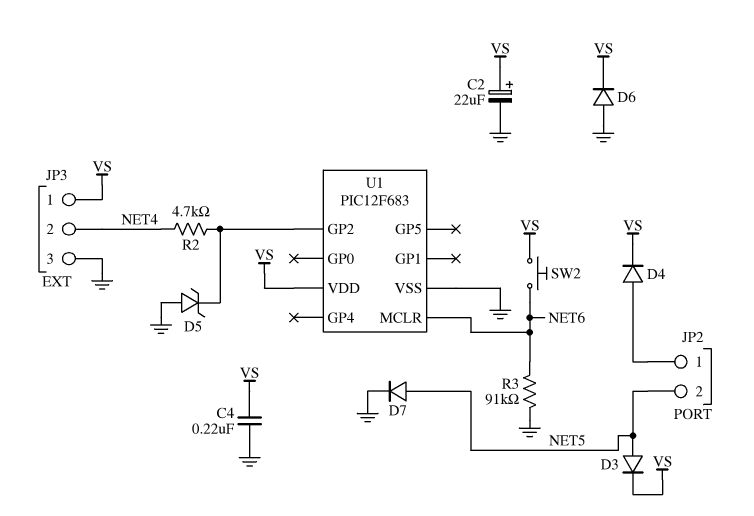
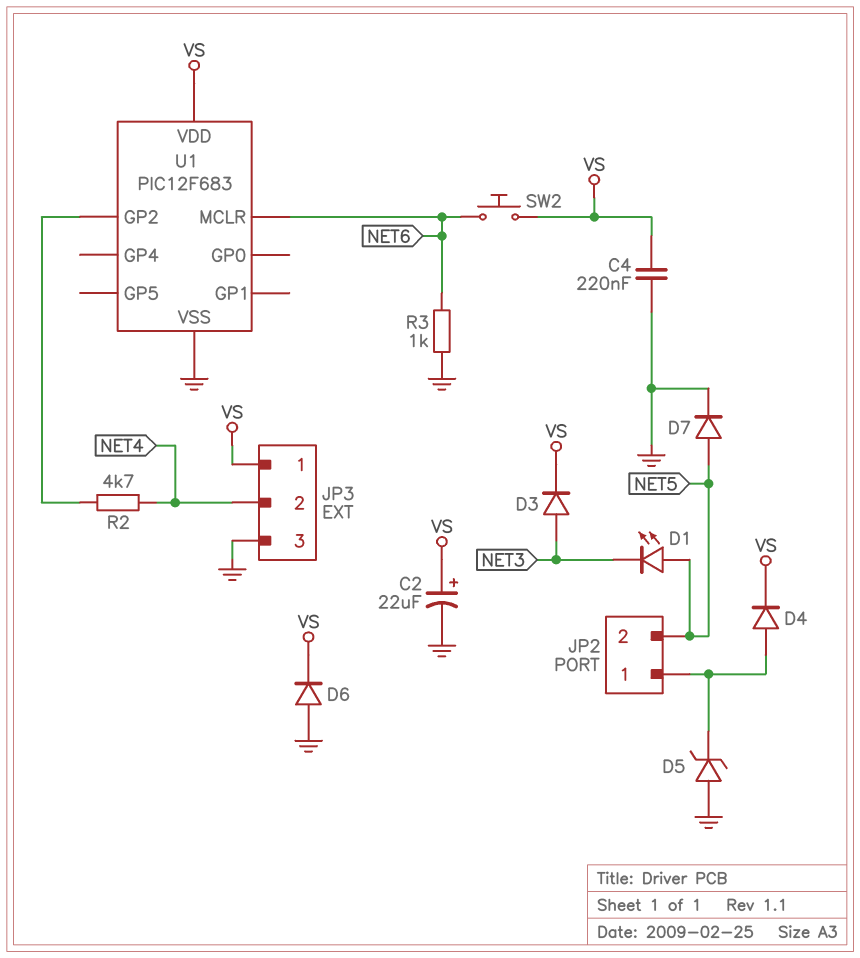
D1: none -> LED (A NET5, K NET3)
D3: diode (A NET5, K VS) -> diode (A NET3, K VS)
D5: zener (A GND, K U1/GP2) -> zener (A GND, K JP2/1)
R3: 91k (GND, NET6) -> 1k (GND, NET6)

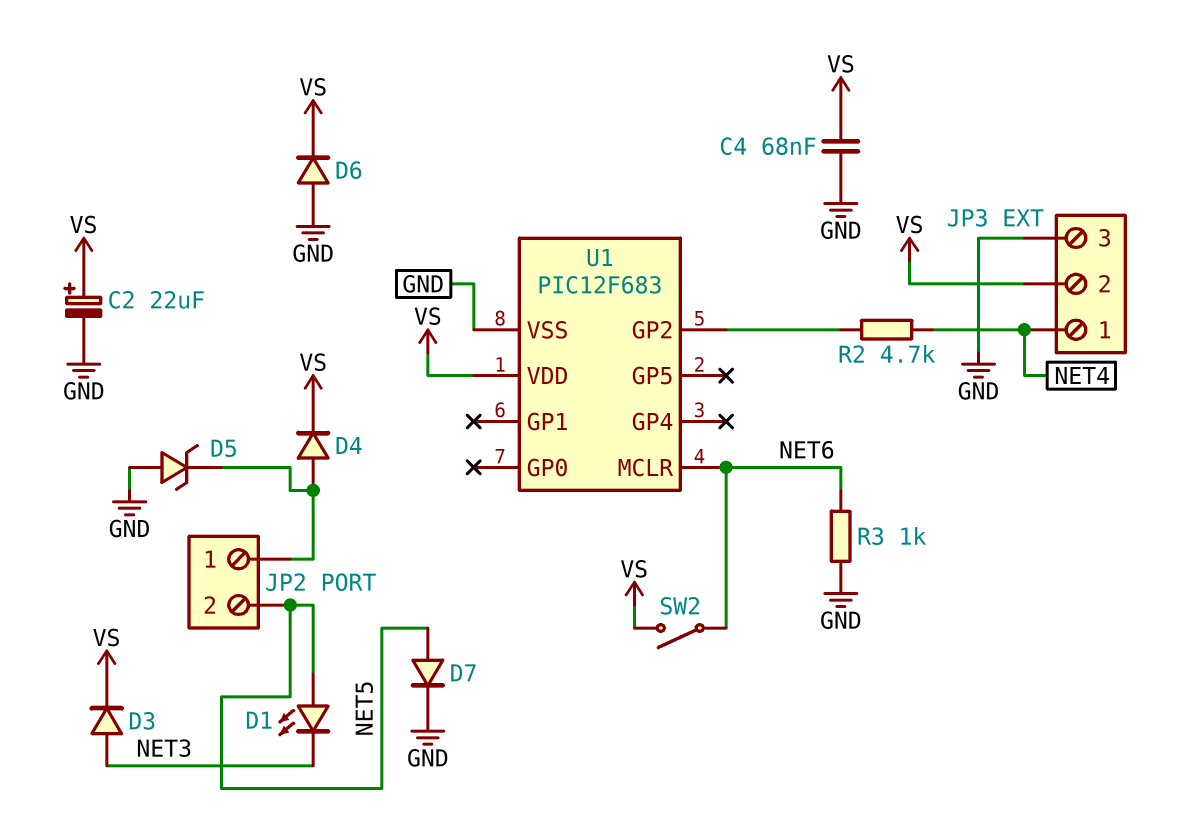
C4: 220nF (GND, VS) -> 68nF (GND, VS)
JP3 pin 1: VS -> NET4
JP3 pin 2: NET4 -> VS
SW2: button (NET6, VS) -> switch (NET6, VS)

